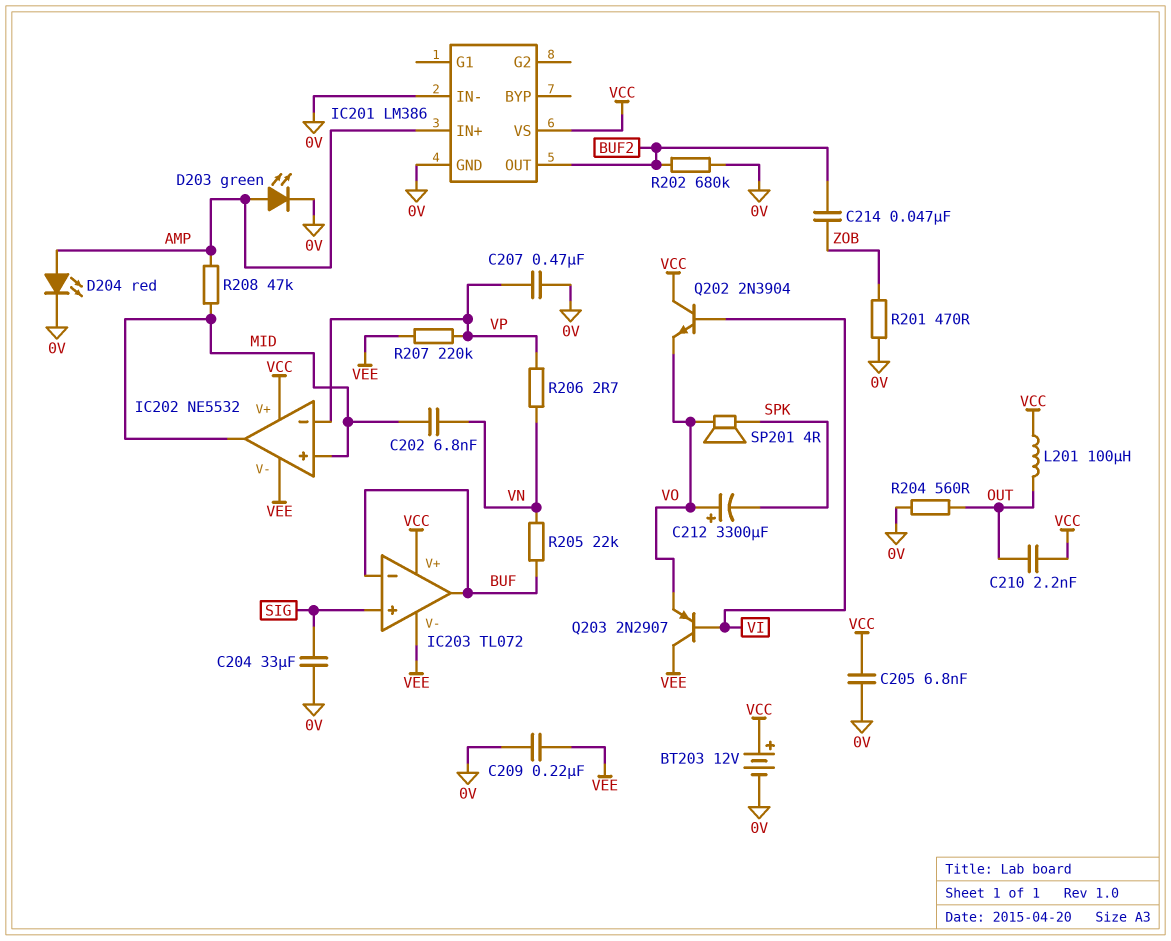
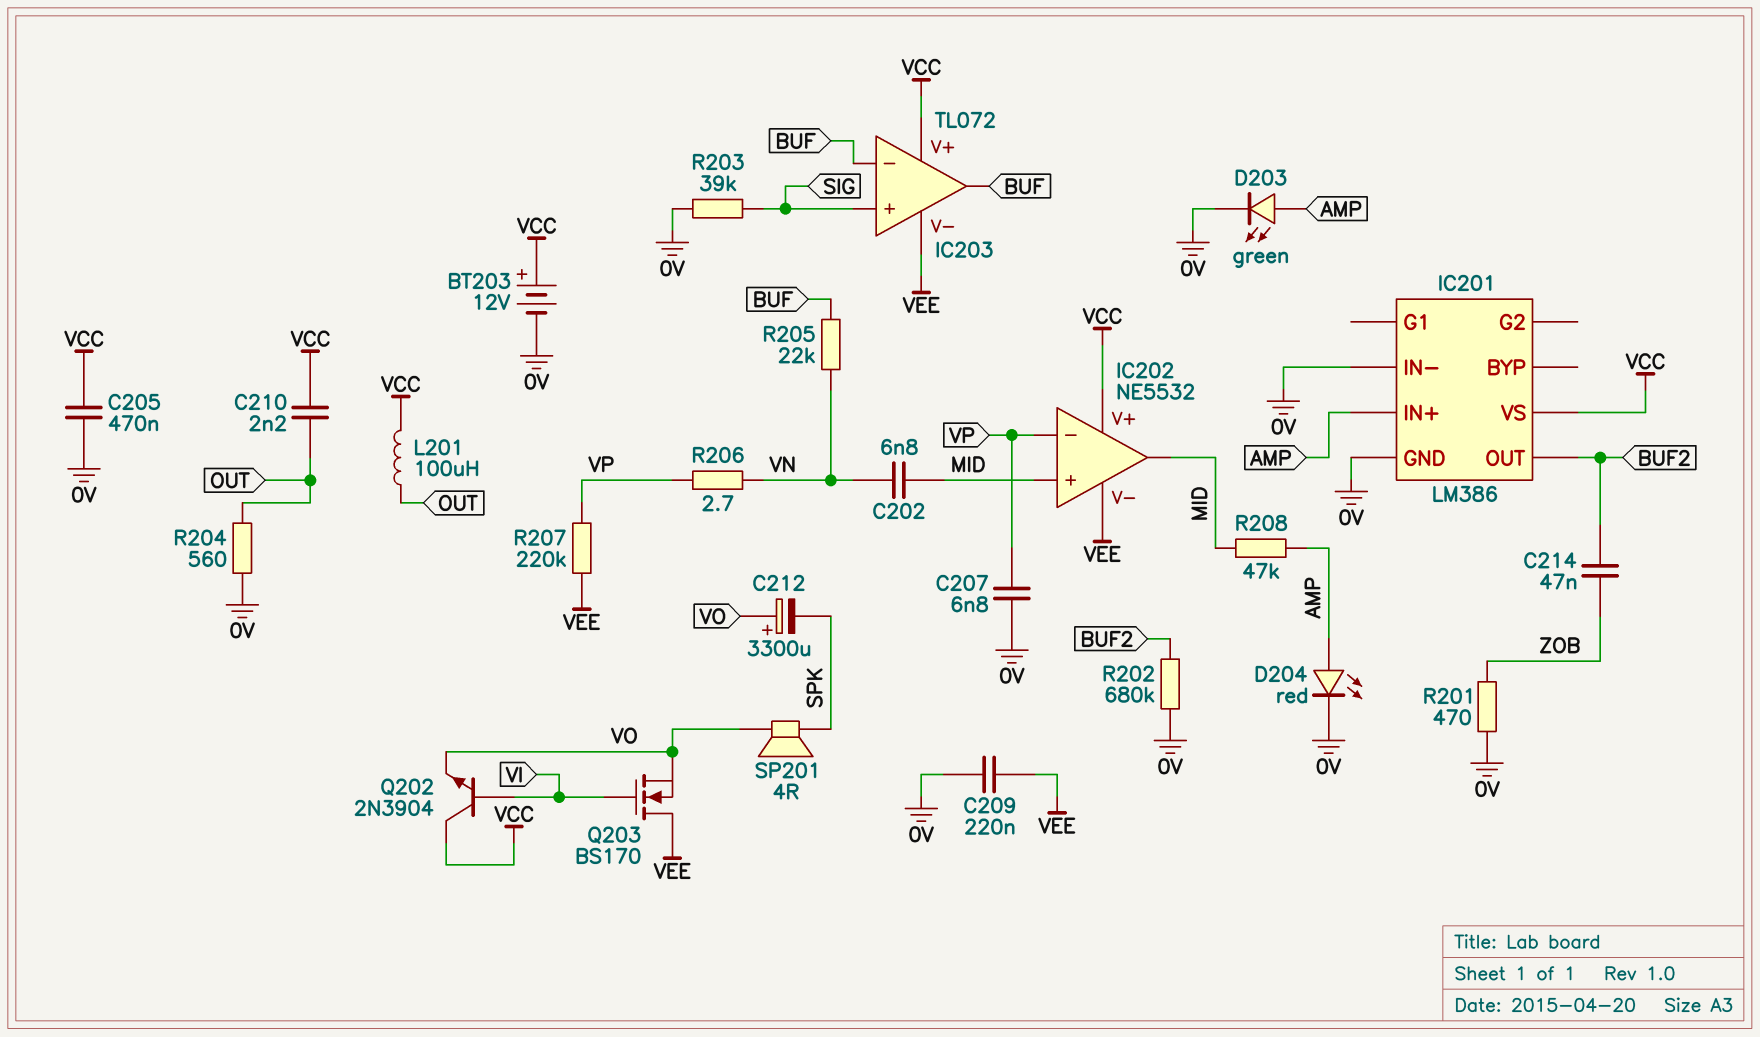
C204: 33uF (0V, SIG) -> none
C205: 6.8nF (0V, VCC) -> 470nF (0V, VCC)
C207: 470nF (0V, VP) -> 6.8nF (0V, VP)
Q203: PNP 2N2907 (B VI, C VEE, E VO) -> NMOS BS170 (G VI, D VEE, S VO)
R203: none -> 39k (0V, SIG)

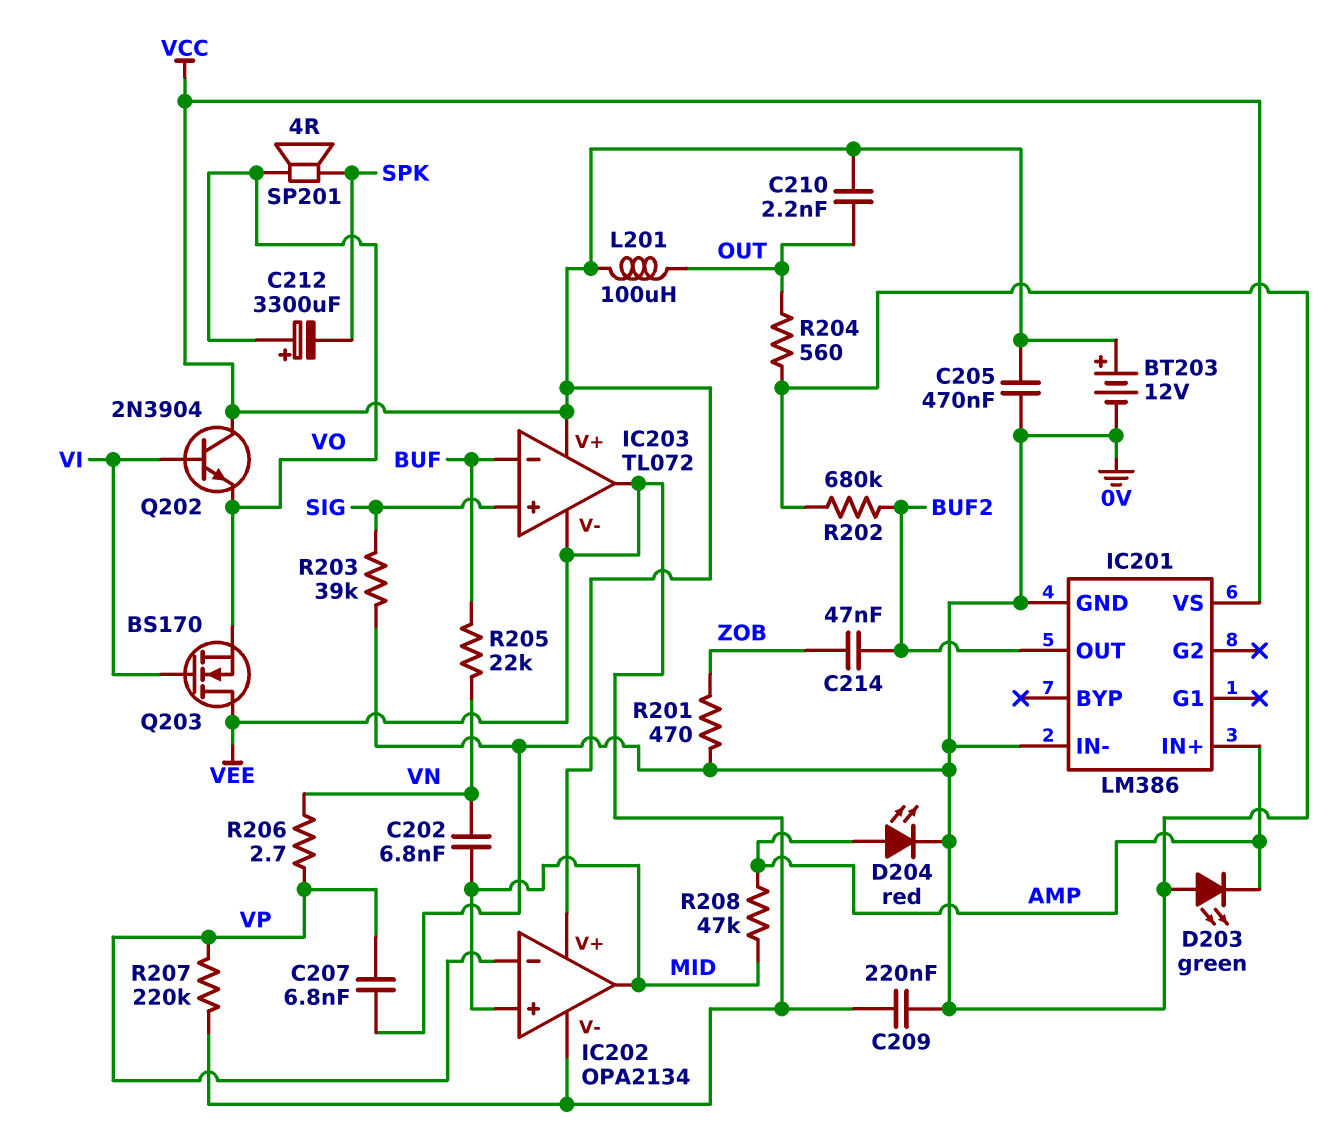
D203: LED green (A AMP, K 0V) -> LED green (A 0V, K AMP)
IC202: NE5532 -> OPA2134
IC203 pin out: BUF -> VEE

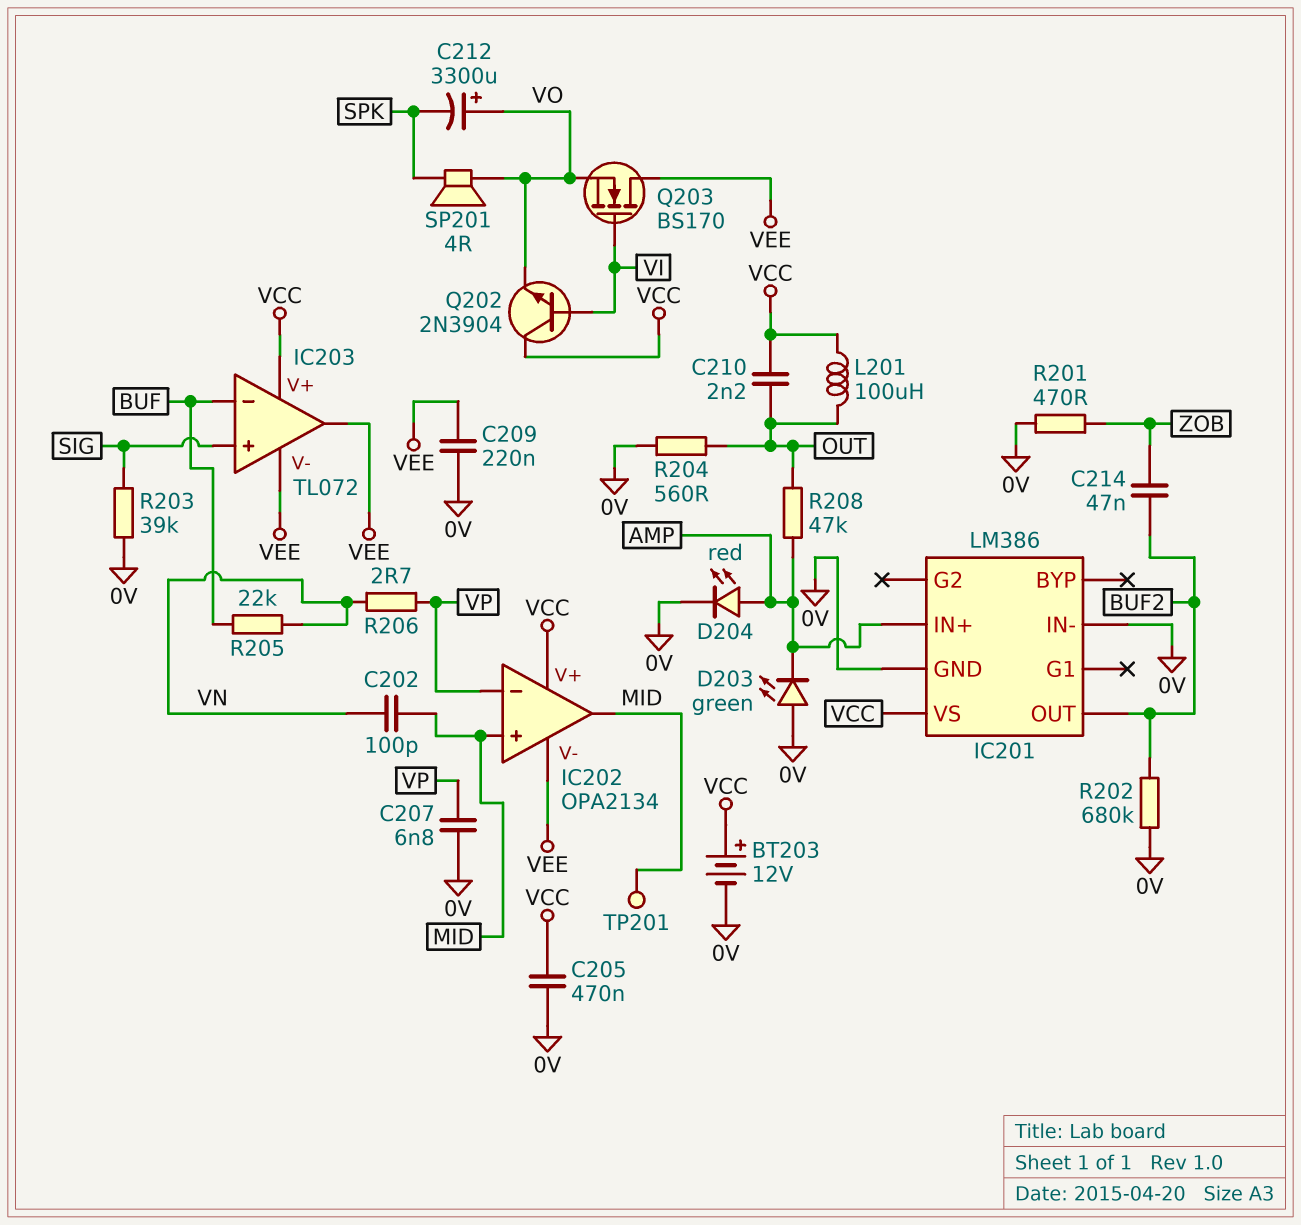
C202: 6.8nF (MID, VN) -> 100pF (MID, VN)
R207: 220k (VEE, VP) -> none
R208: 47k (AMP, MID) -> 47k (AMP, OUT)
TP201: none -> test point (MID)

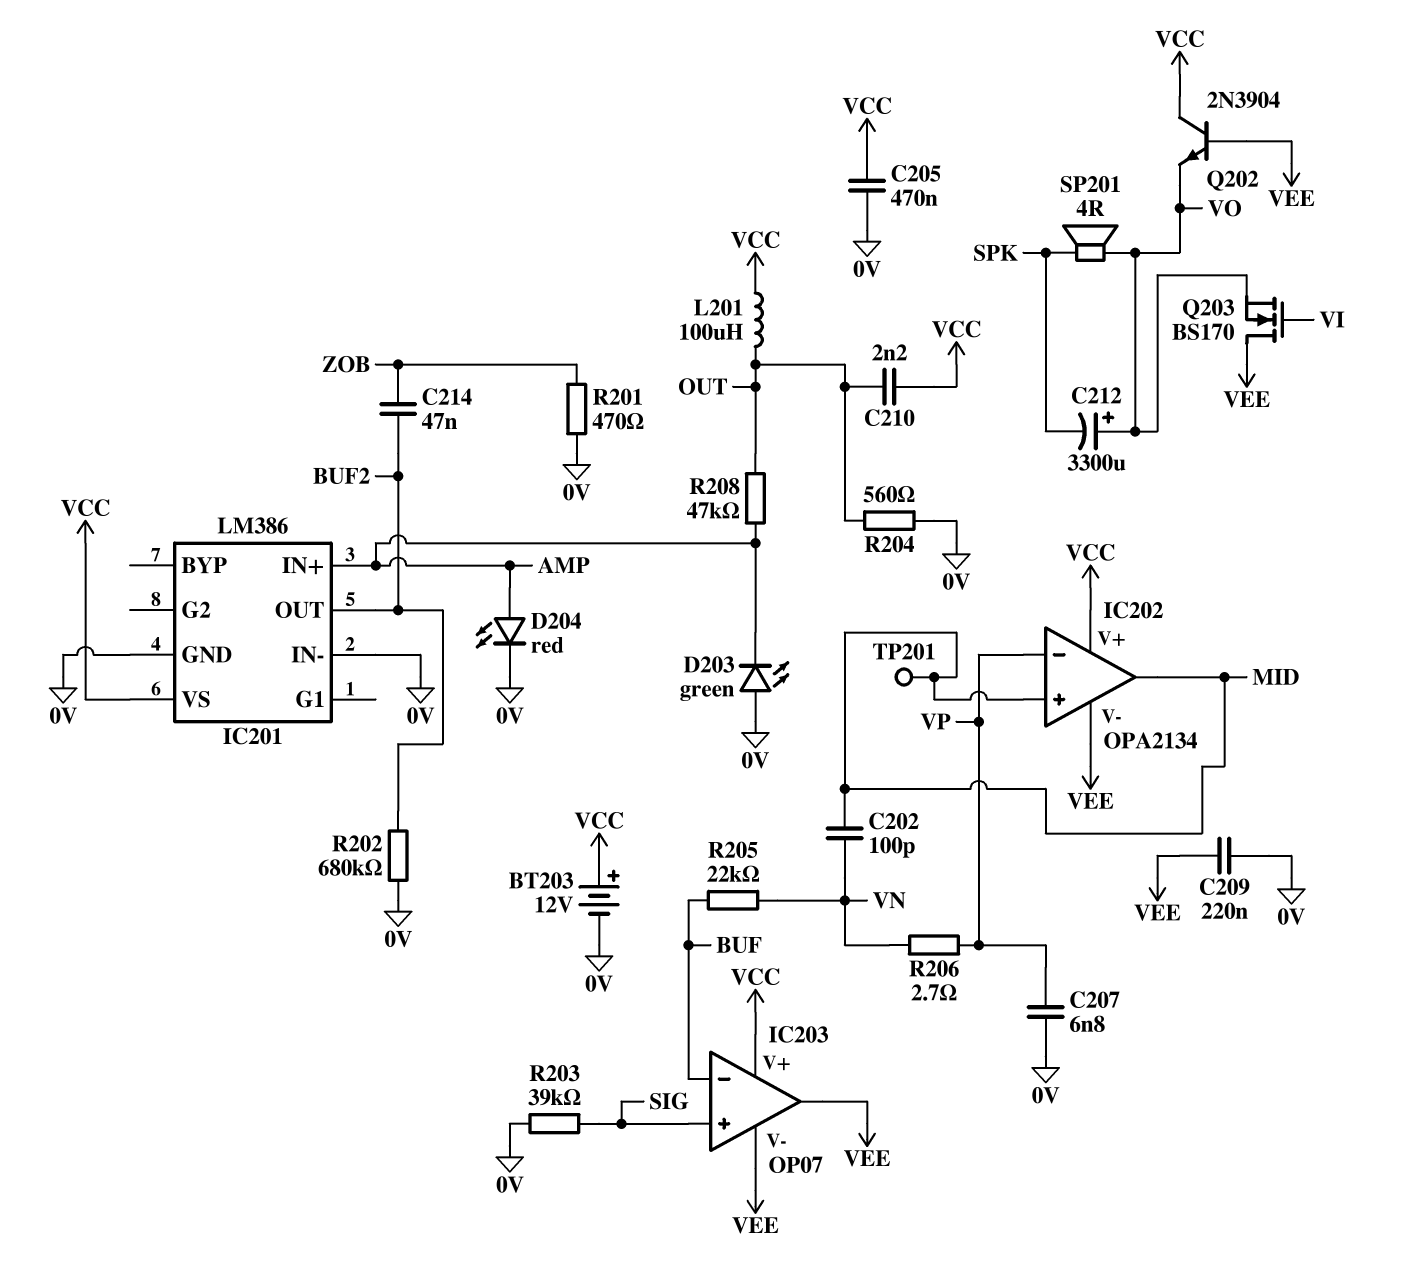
IC203: TL072 -> OP07
Q202: NPN 2N3904 (B VI, C VCC, E VO) -> NPN 2N3904 (B VEE, C VCC, E VO)

